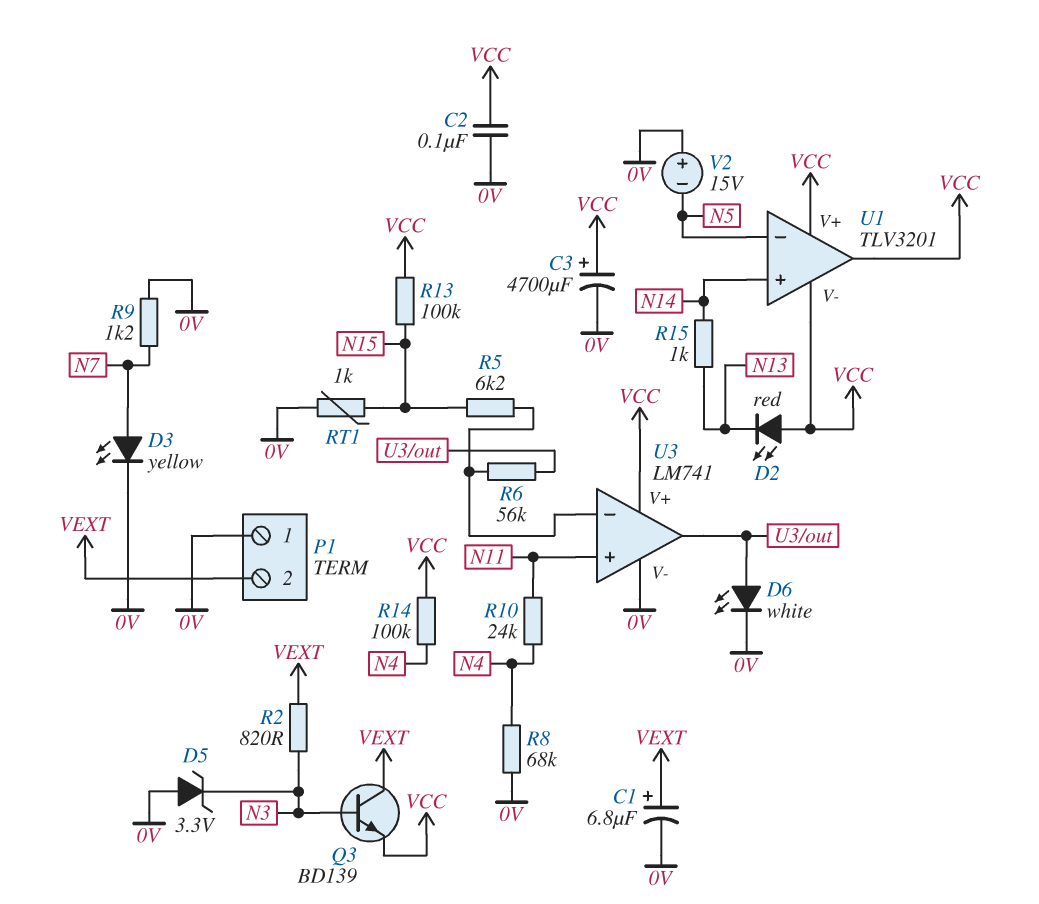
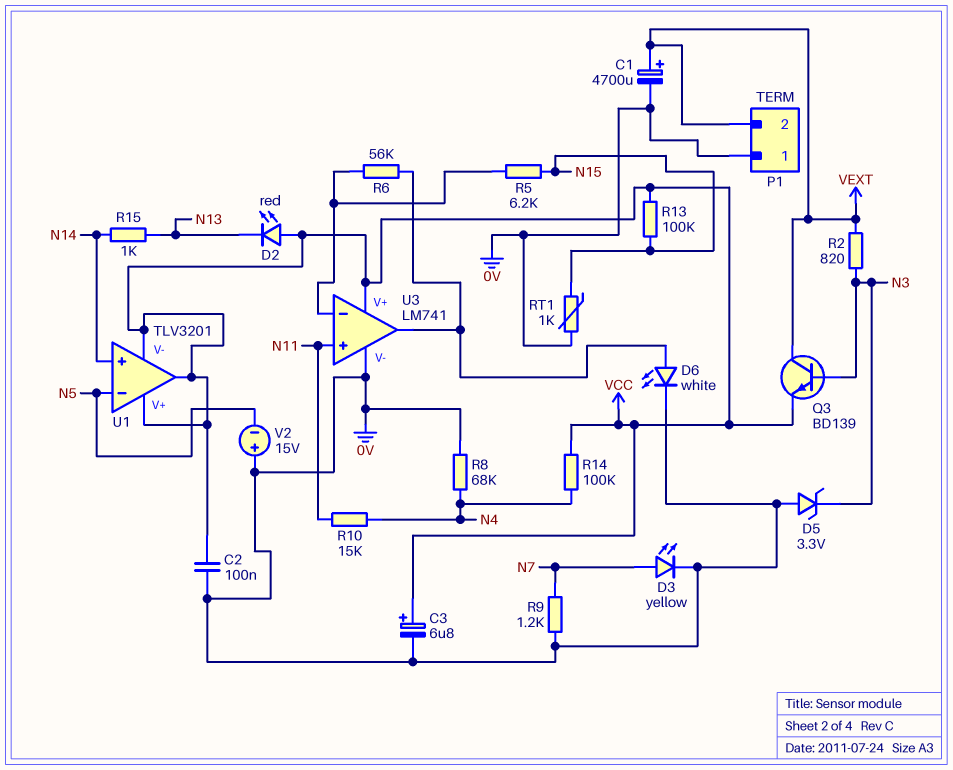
C1: 6.8uF (plus VEXT, minus 0V) -> 4700uF (plus VEXT, minus 0V)
C3: 4700uF (plus VCC, minus 0V) -> 6.8uF (plus VCC, minus 0V)
R10: 24k (N4, N11) -> 15k (N4, N11)

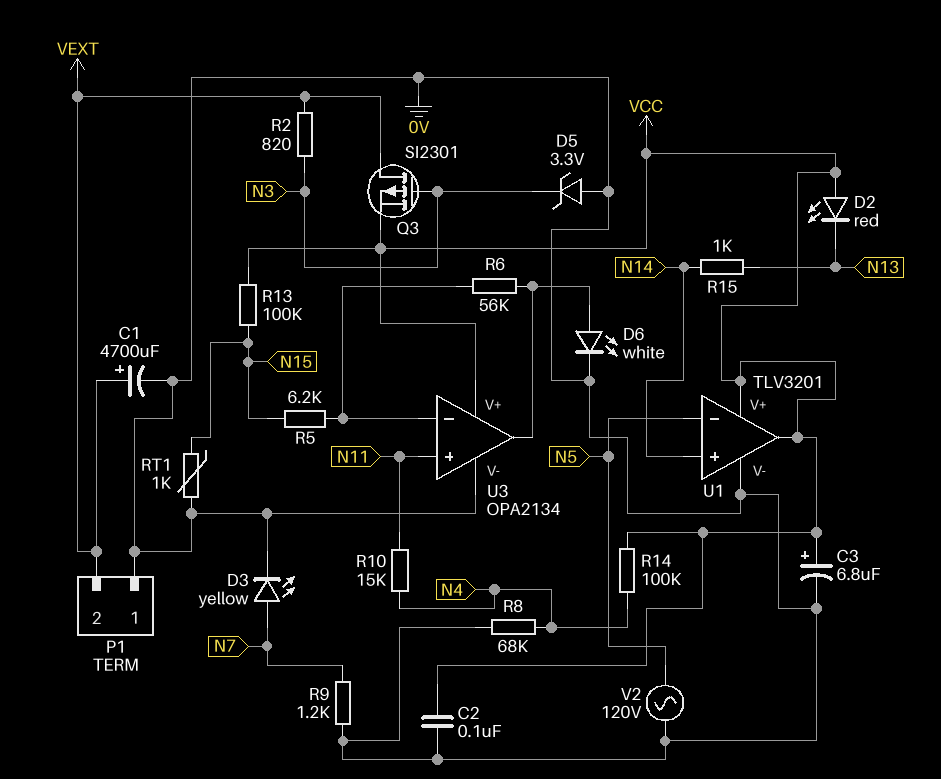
Q3: NPN BD139 (B N3, C VEXT, E VCC) -> PMOS SI2301 (G N3, D VEXT, S VCC)
U1 pin V-: VCC -> 0V
U3: LM741 -> OPA2134
V2: 15V (plus 0V, minus N5) -> AC 120V (0V, N5)

